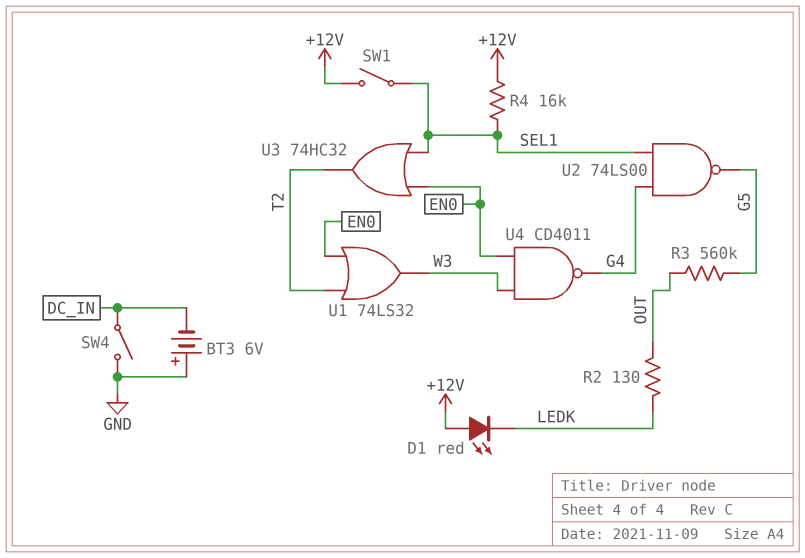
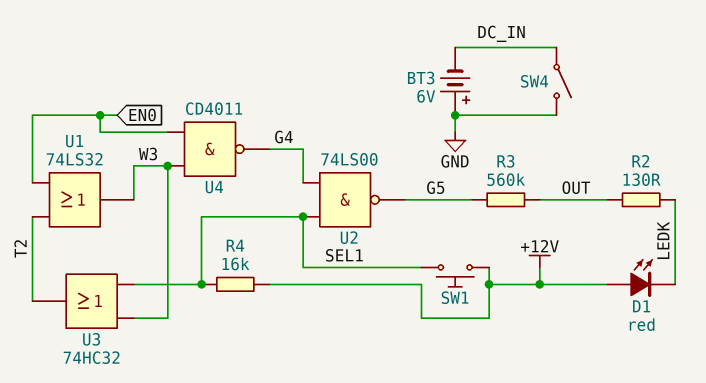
SW1: switch (+12V, SEL1) -> button (+12V, SEL1)
U3: OR 74HC32 (in EN0, in SEL1, out T2) -> OR 74HC32 (in SEL1, in W3, out T2)

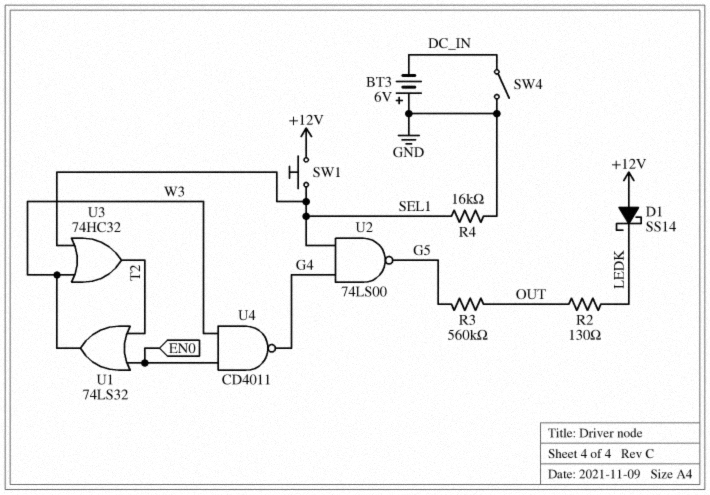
D1: LED red (A +12V, K LEDK) -> schottky SS14 (A +12V, K LEDK)
R4: 16k (+12V, SEL1) -> 16k (GND, SEL1)

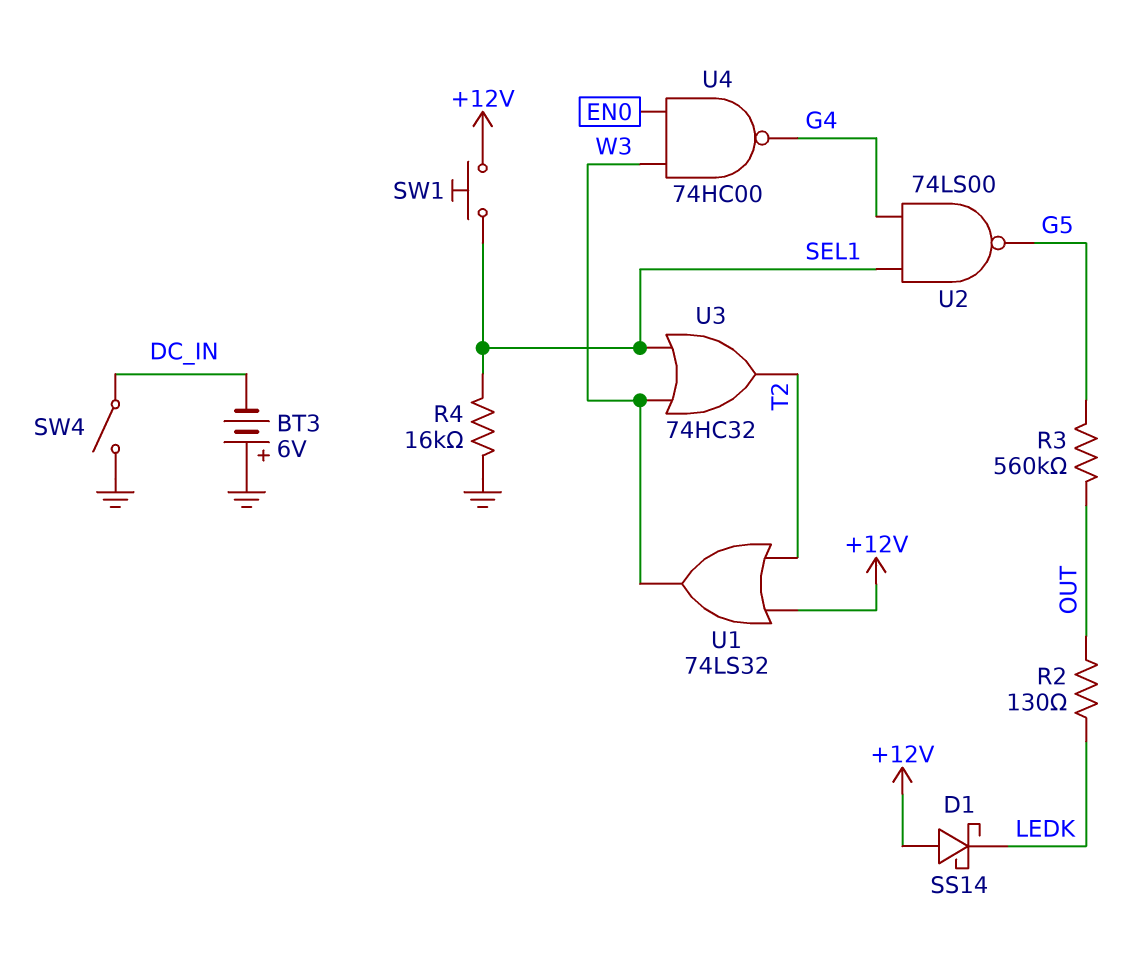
U1: OR 74LS32 (in EN0, in T2, out W3) -> OR 74LS32 (in +12V, in T2, out W3)
U4: NAND CD4011 (in EN0, in W3, out G4) -> NAND 74HC00 (in EN0, in W3, out G4)

